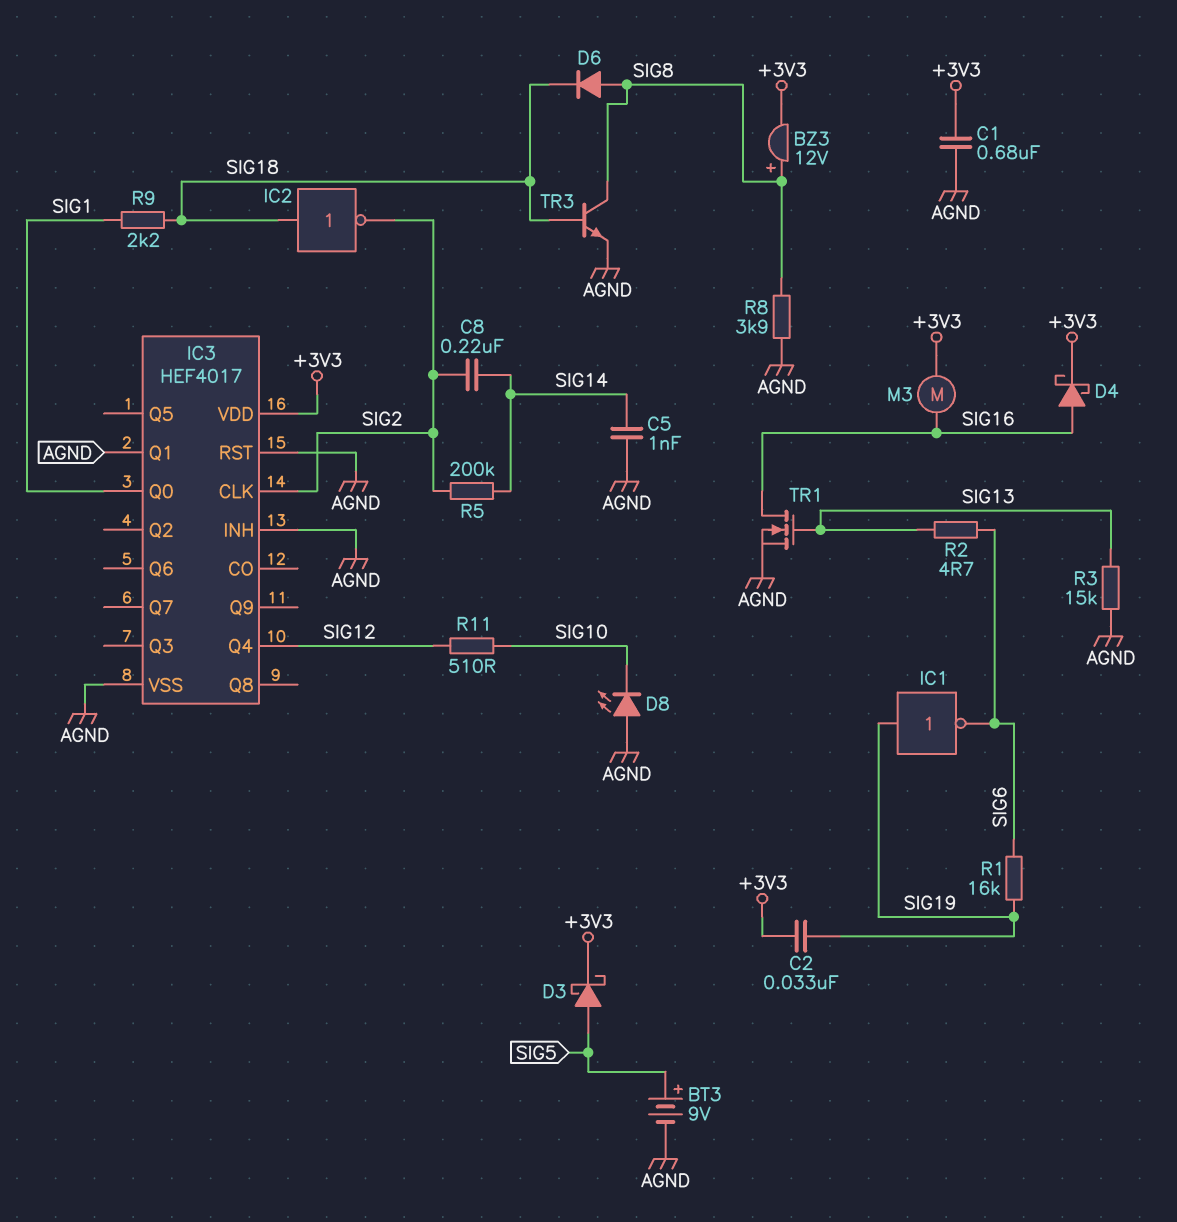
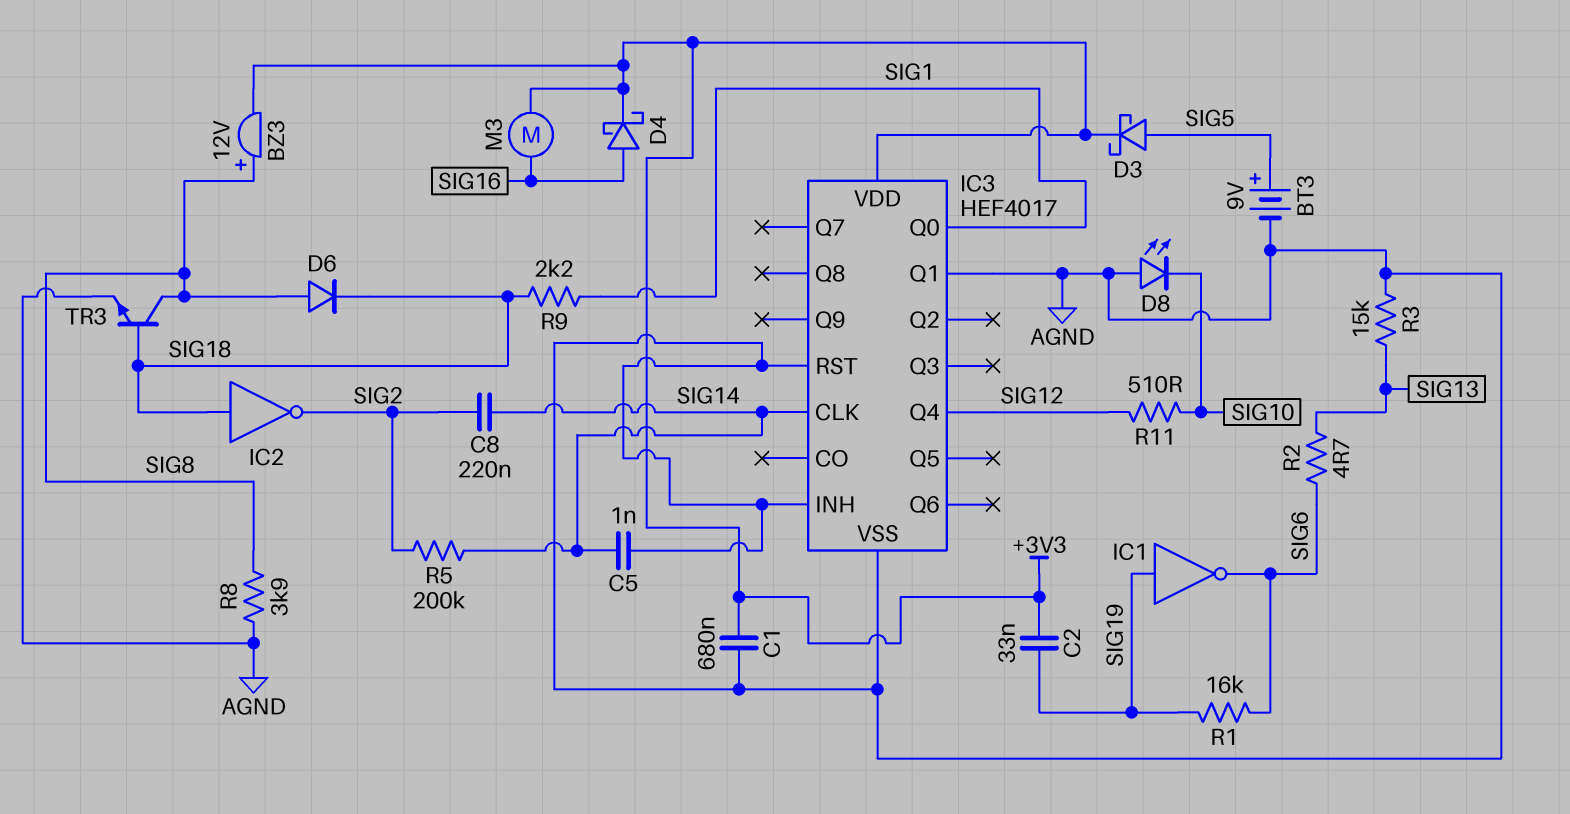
IC3 pin CLK: SIG2 -> SIG14
TR1: NMOS (G SIG13, D SIG16, S AGND) -> none

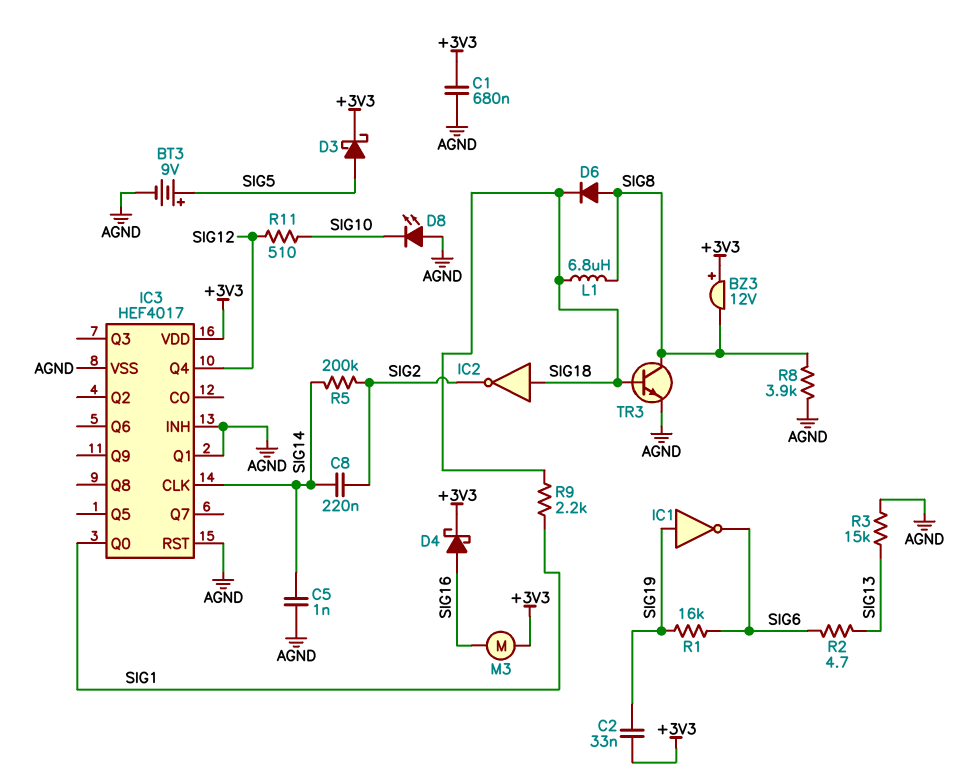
BZ3: buzzer 12V (plus SIG8, minus +3V3) -> buzzer 12V (plus +3V3, minus SIG8)
L1: none -> 6.8uH (SIG8, SIG18)

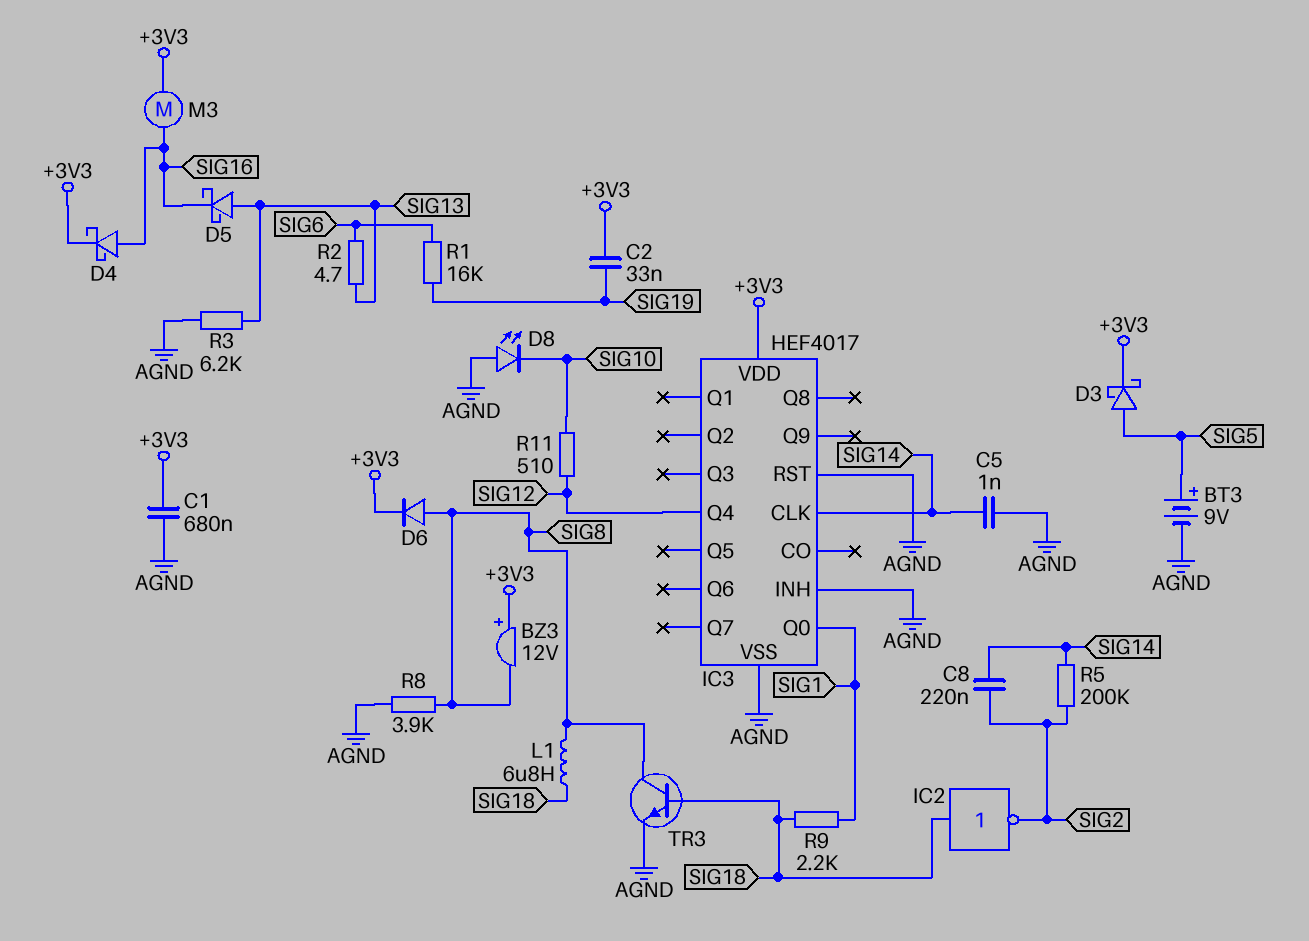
D5: none -> schottky (A SIG13, K SIG16)
D6: diode (A SIG8, K SIG18) -> diode (A SIG8, K +3V3)
IC1: NOT (in SIG19, out SIG6) -> none
IC3 pin Q1: AGND -> none
R3: 15k (AGND, SIG13) -> 6.2k (AGND, SIG13)

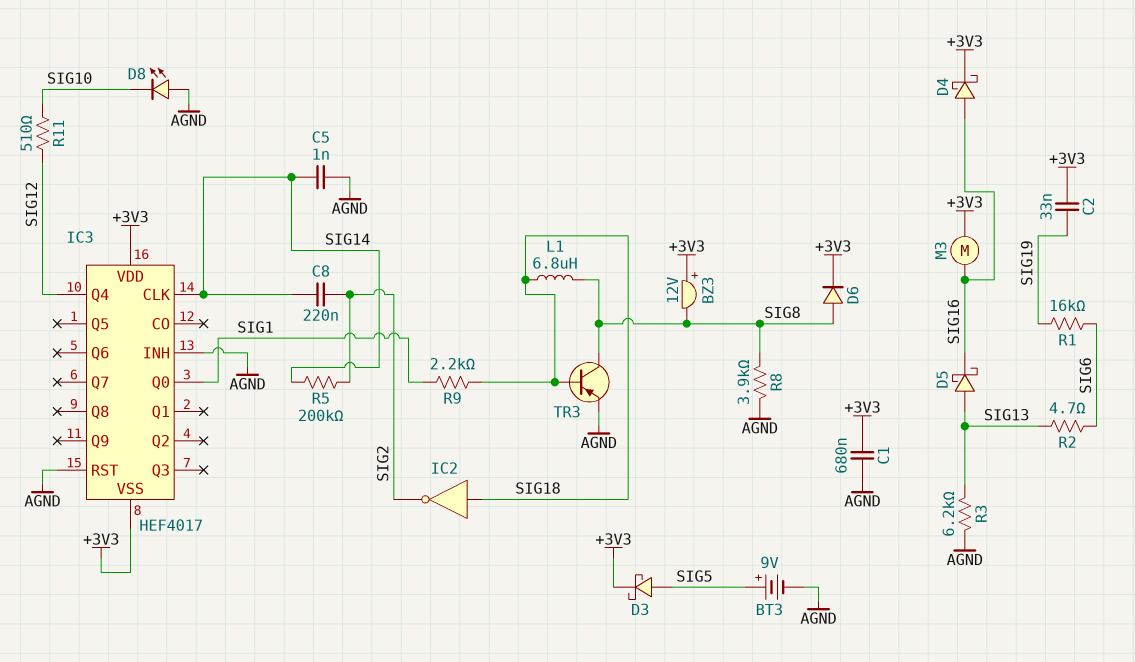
IC3 pin VSS: AGND -> +3V3
TR3: NPN (B SIG18, C SIG8, E AGND) -> PNP (B SIG18, C SIG8, E AGND)

